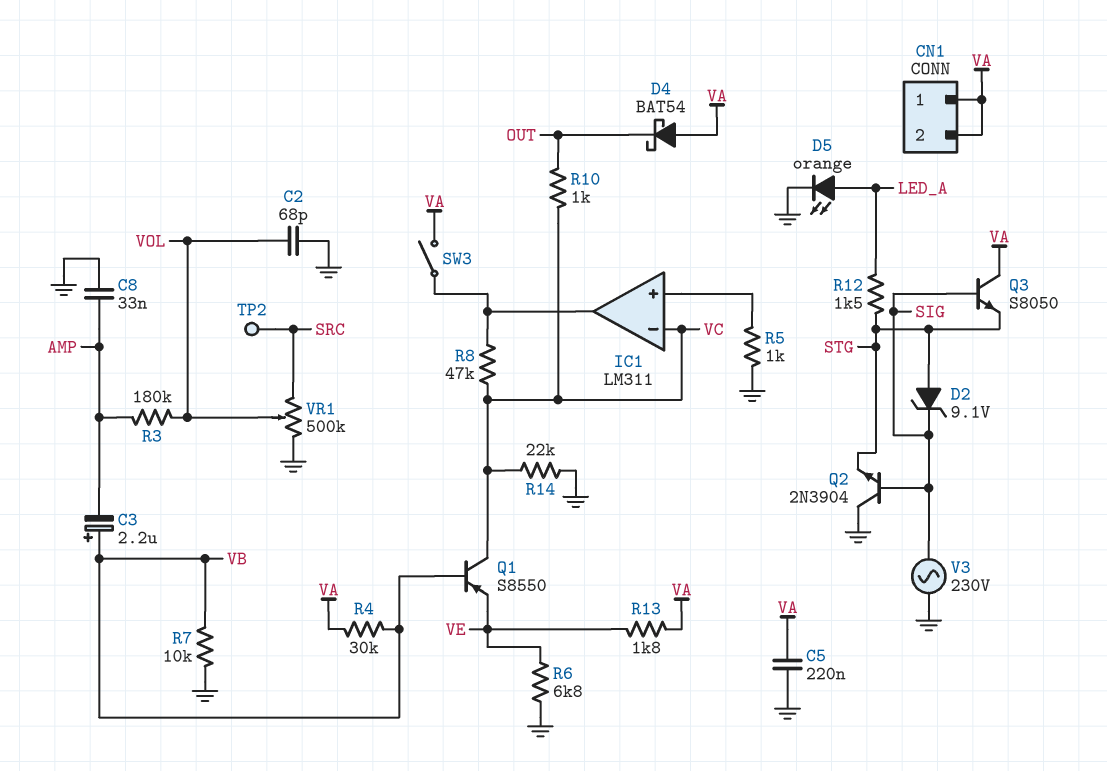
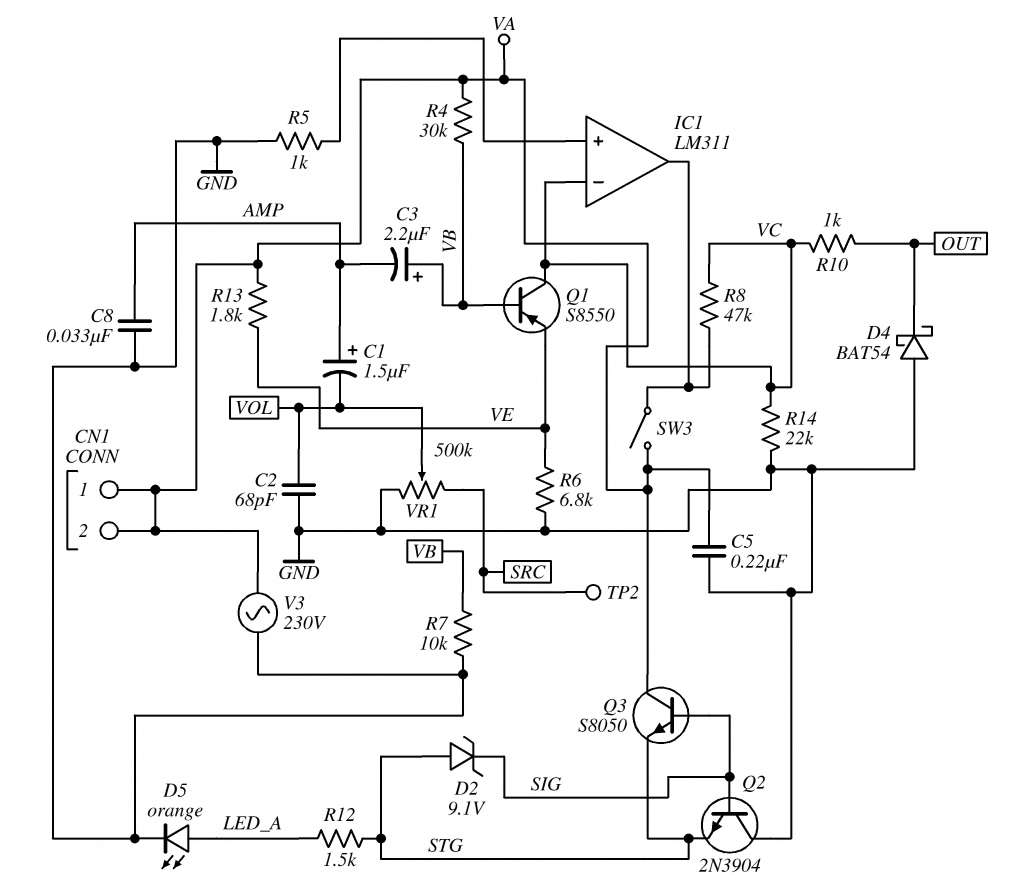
C1: none -> 1.5uF (plus AMP, minus VOL)
D4: schottky BAT54 (A VA, K OUT) -> schottky BAT54 (A GND, K OUT)
R3: 180k (AMP, VOL) -> none
V3: AC 230V (GND, SIG) -> AC 230V (GND, VA)

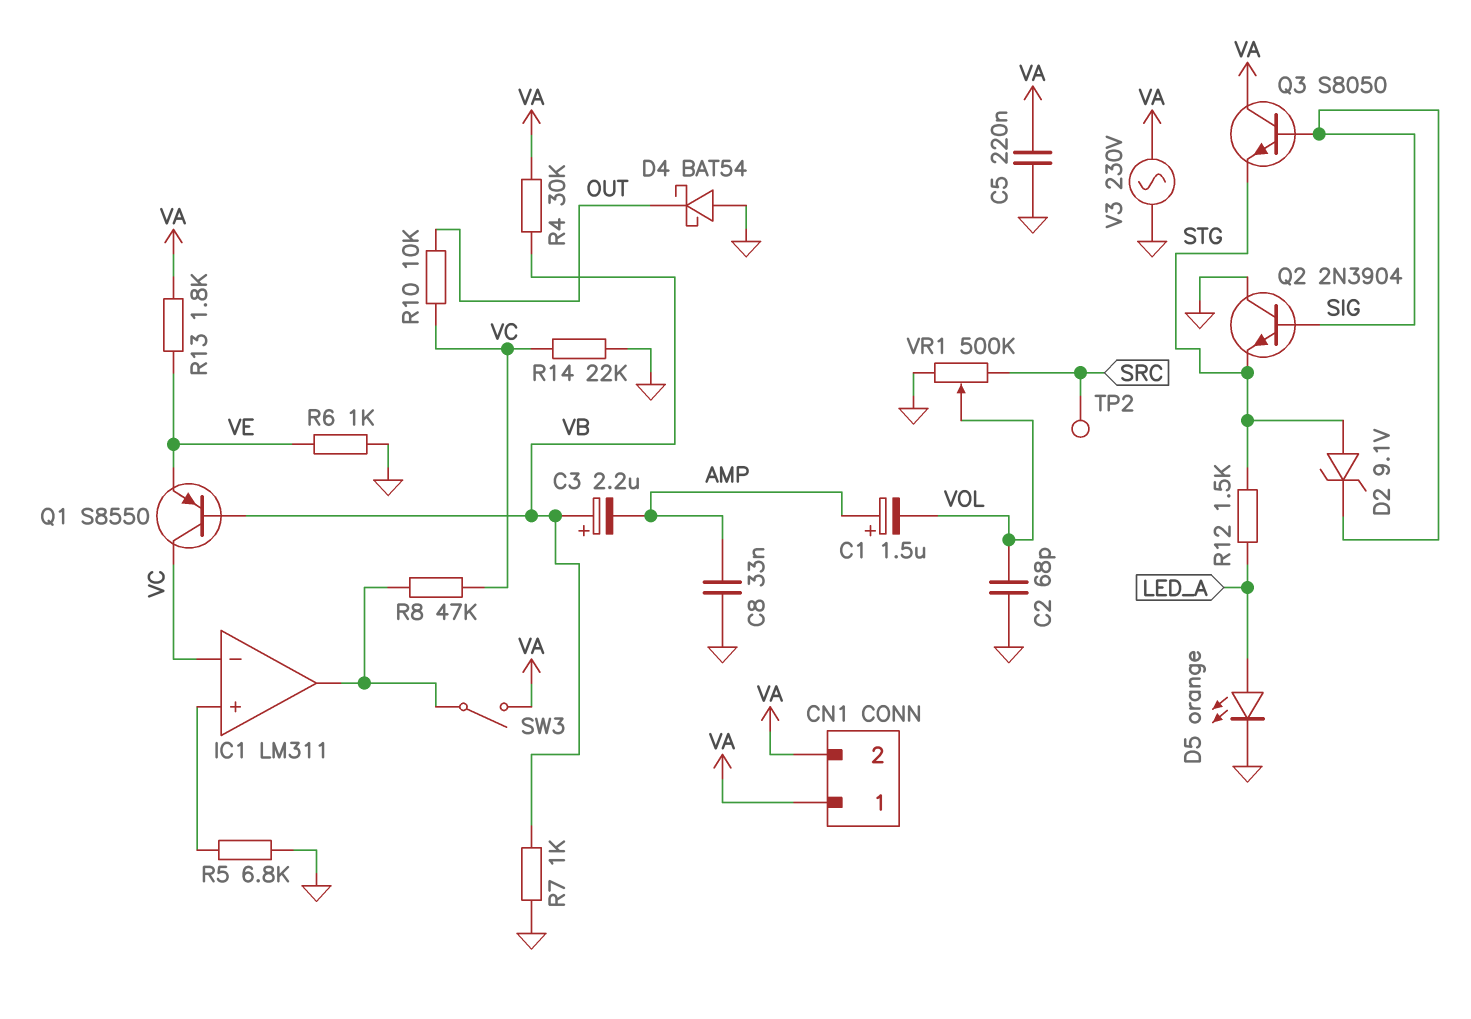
R5: 1k (GND, IC1/in+) -> 6.8k (GND, IC1/in+)
R6: 6.8k (GND, VE) -> 1k (GND, VE)
R7: 10k (GND, VB) -> 1k (GND, VB)
R10: 1k (OUT, VC) -> 10k (OUT, VC)

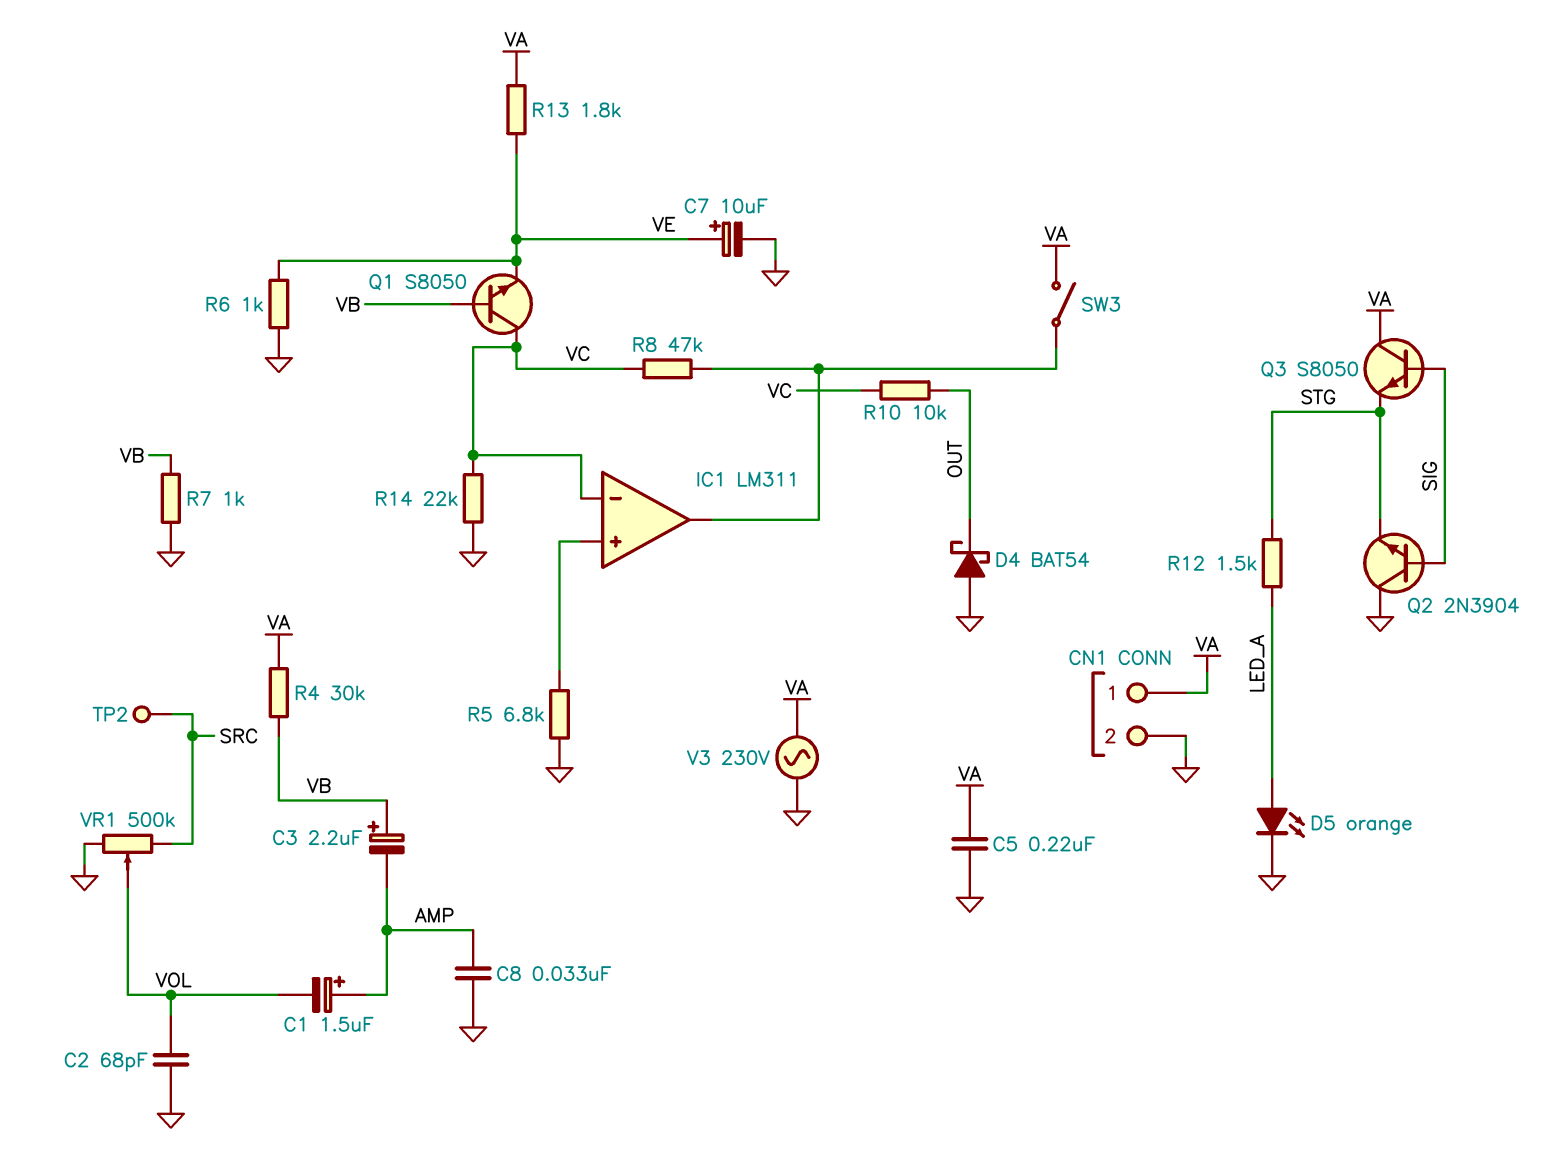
C7: none -> 10uF (plus VE, minus GND)
CN1 pin 2: VA -> GND
D2: zener 9.1V (A STG, K SIG) -> none
Q1: PNP S8550 (B VB, C VC, E VE) -> NPN S8050 (B VB, C VC, E VE)

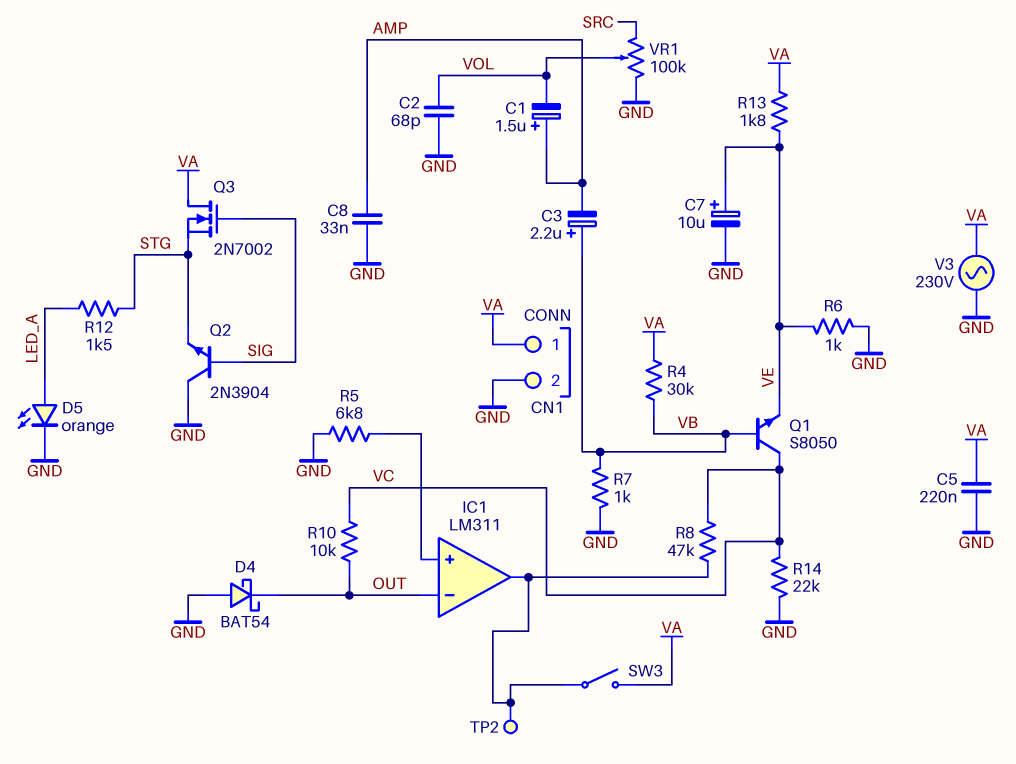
IC1 pin in-: VC -> OUT
Q3: NPN S8050 (B SIG, C VA, E STG) -> NMOS 2N7002 (G SIG, D VA, S STG)
TP2: test point (SRC) -> test point (IC1/out)
VR1: 500k (GND, SRC, wiper VOL) -> 100k (GND, SRC, wiper VOL)

